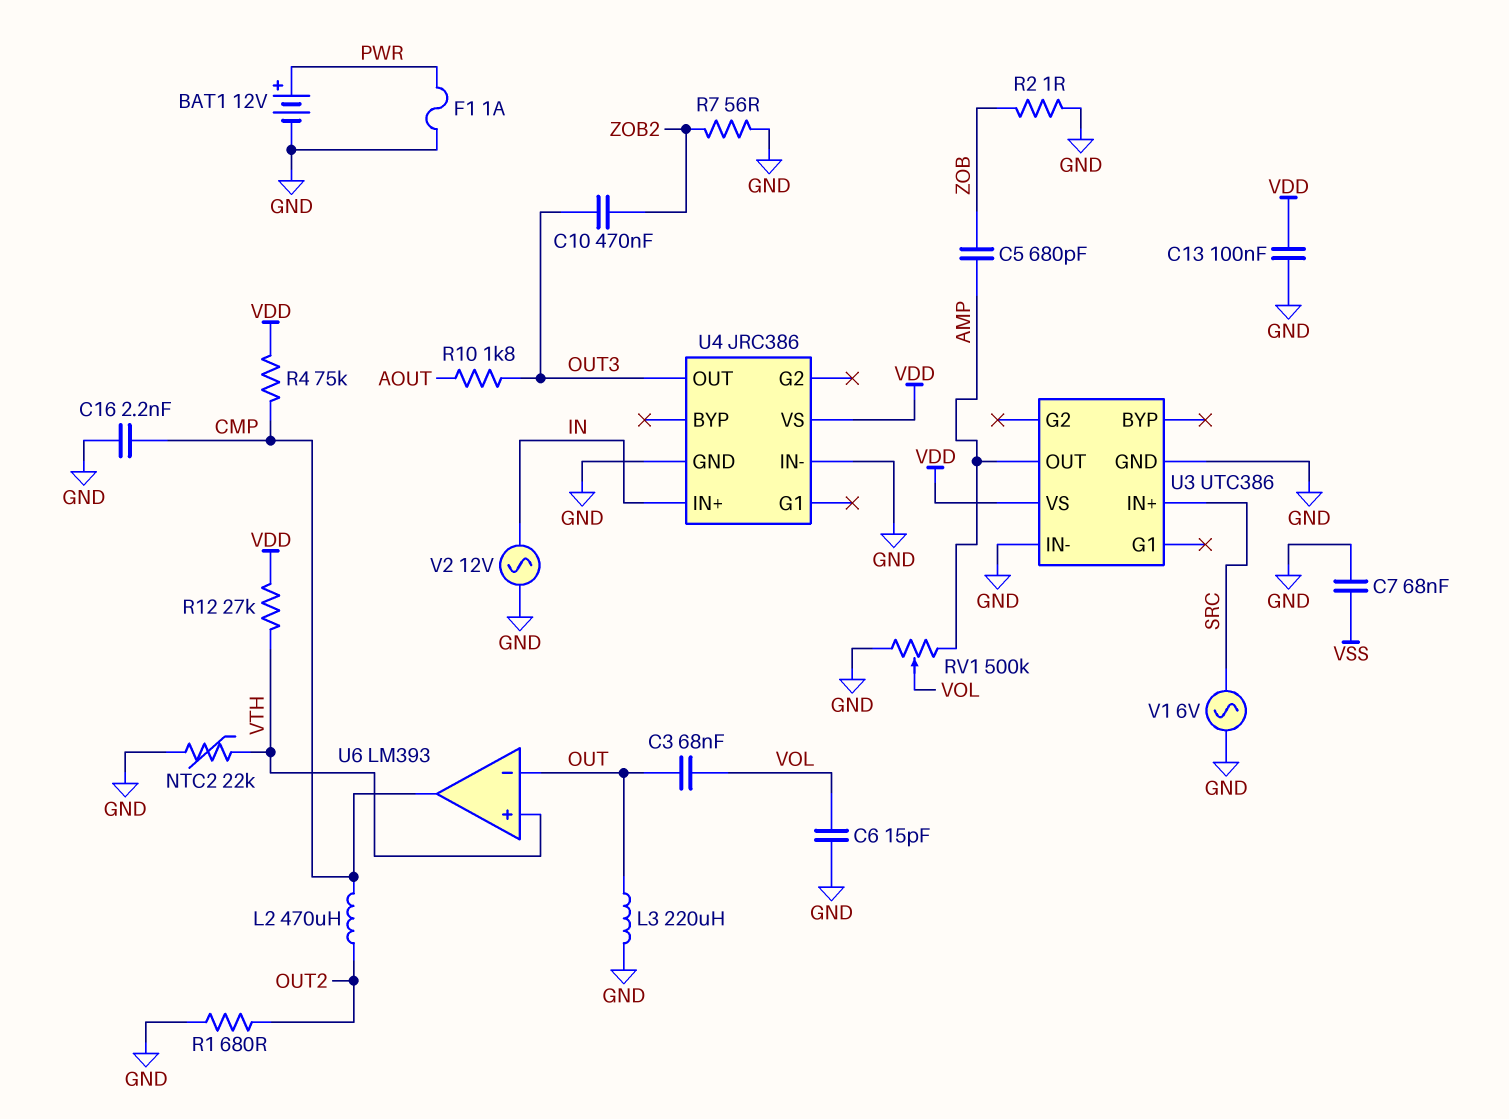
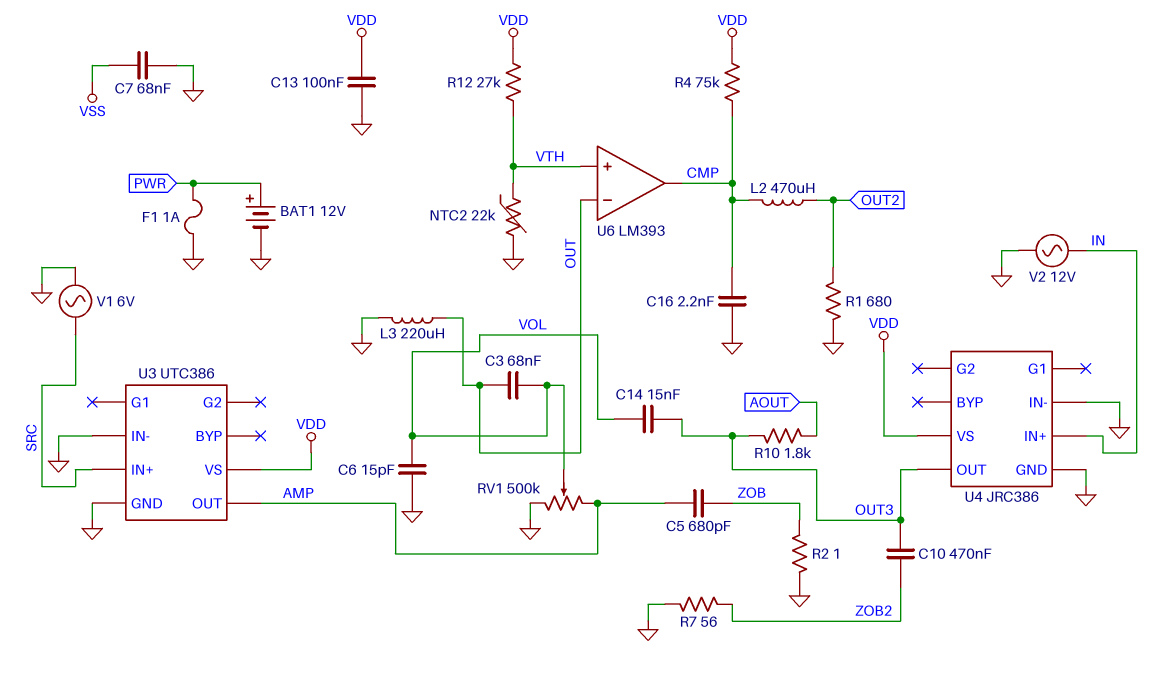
C14: none -> 15nF (OUT3, VOL)

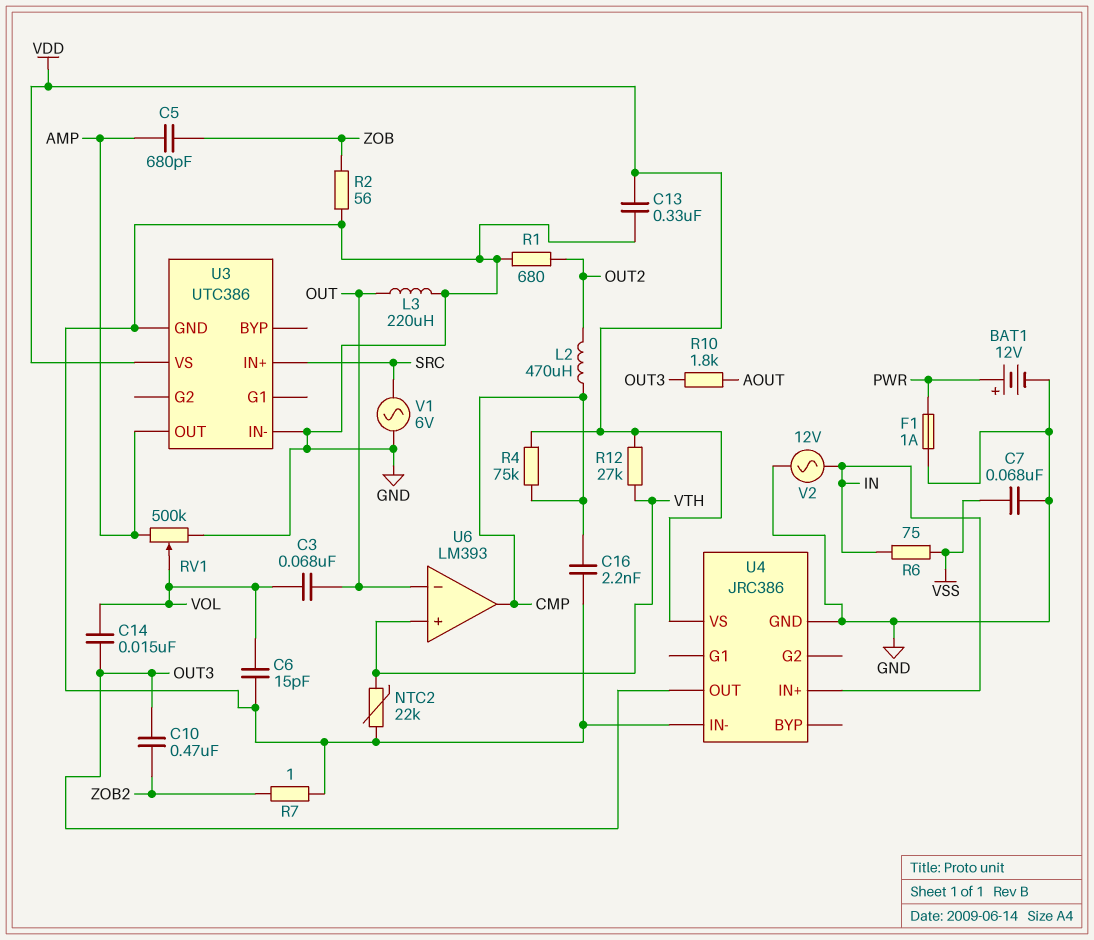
C13: 100nF (GND, VDD) -> 330nF (GND, VDD)
R2: 1 (GND, ZOB) -> 56 (GND, ZOB)
R6: none -> 75 (IN, VSS)
R7: 56 (GND, ZOB2) -> 1 (GND, ZOB2)

